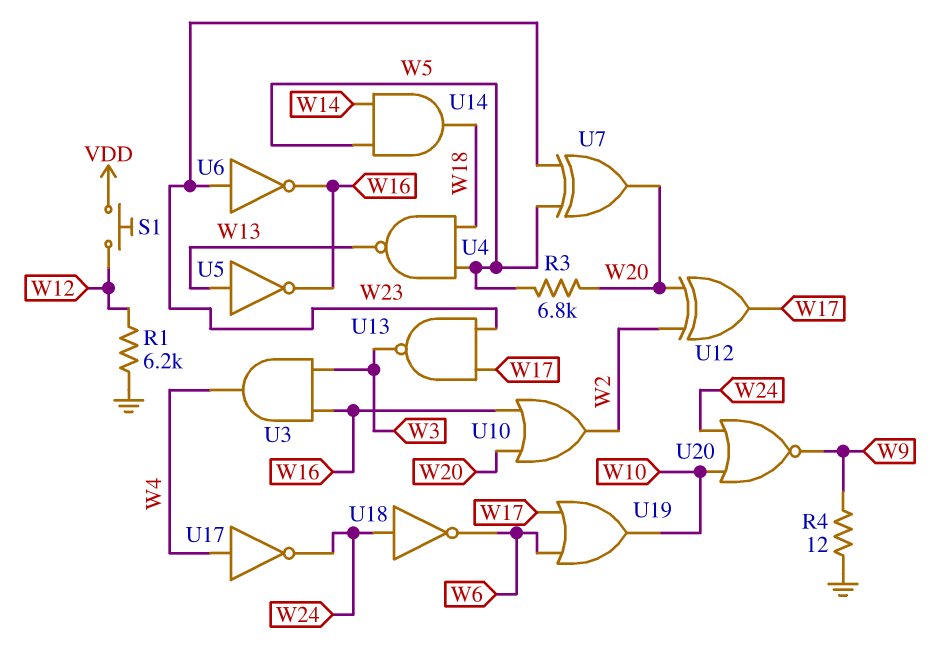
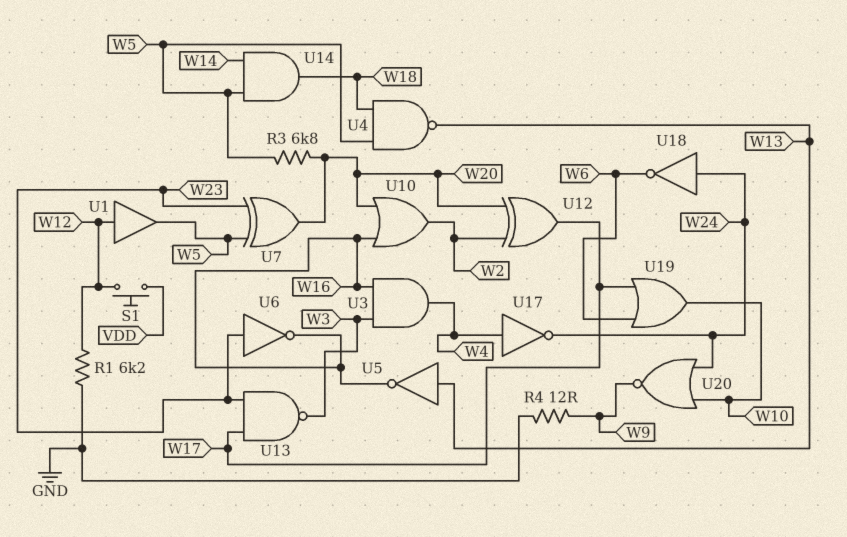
U1: none -> buffer (in W12, out W5)

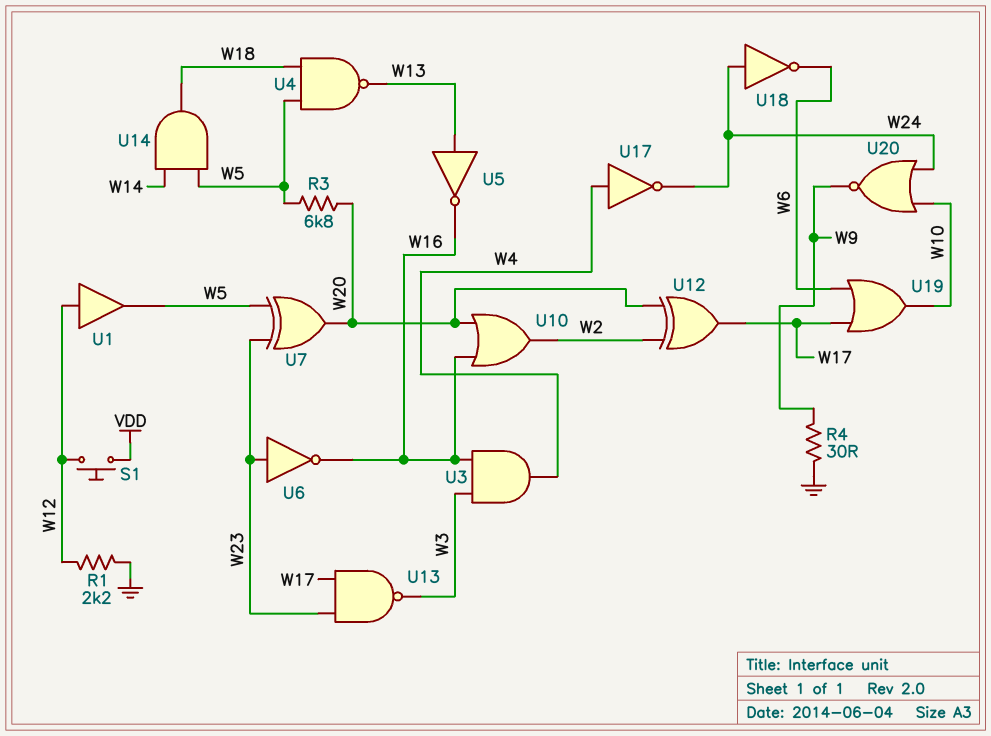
R1: 6.2k (GND, W12) -> 2.2k (GND, W12)
R4: 12 (GND, W9) -> 30 (GND, W9)

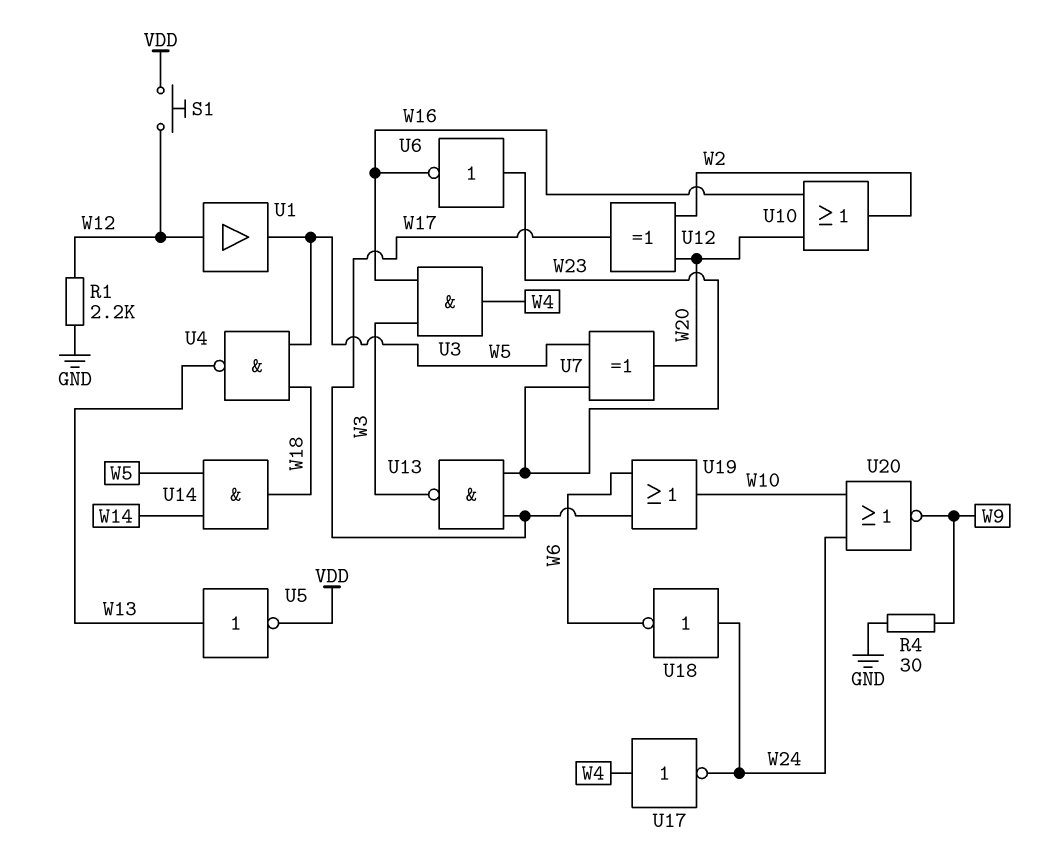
R3: 6.8k (W5, W20) -> none
U5: NOT (in W13, out W16) -> NOT (in W13, out VDD)

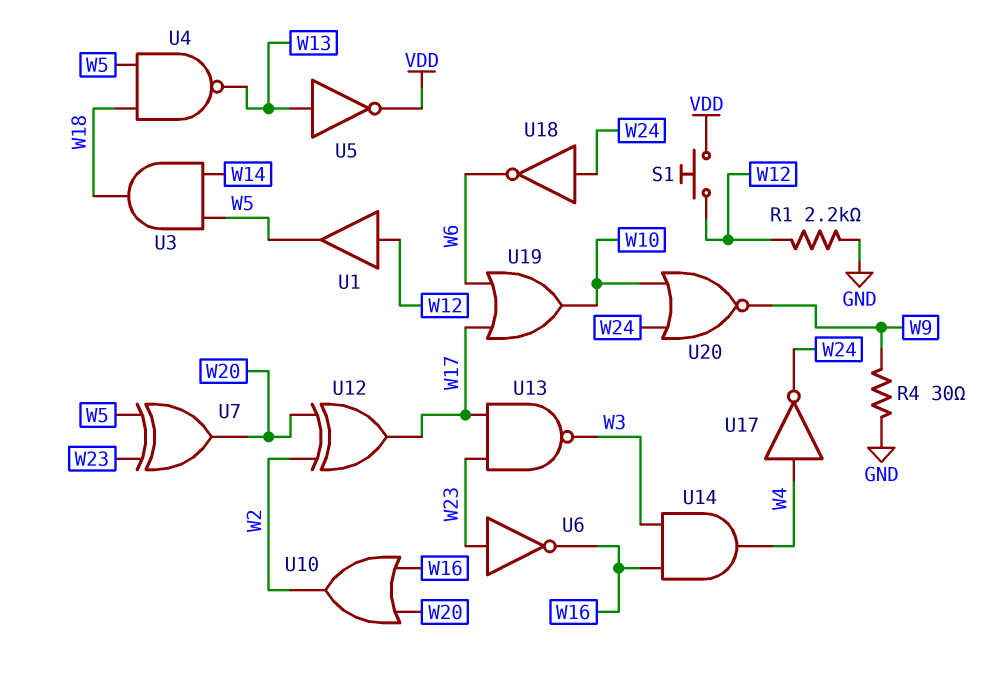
U3: AND (in W3, in W16, out W4) -> AND (in W5, in W14, out W18)
U14: AND (in W5, in W14, out W18) -> AND (in W3, in W16, out W4)

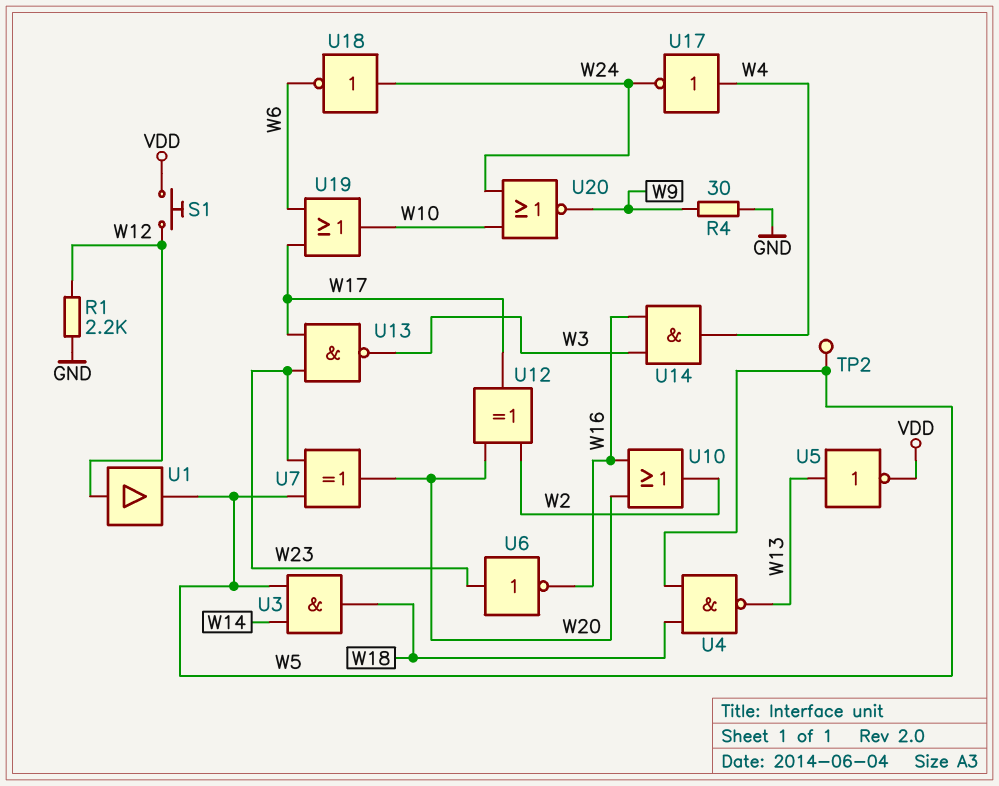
TP2: none -> test point (W5)

